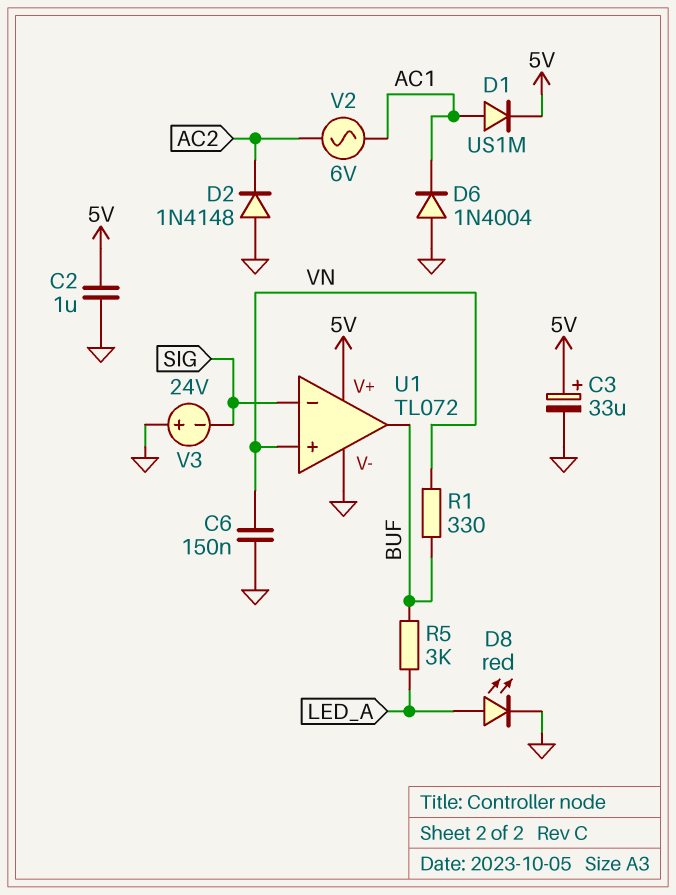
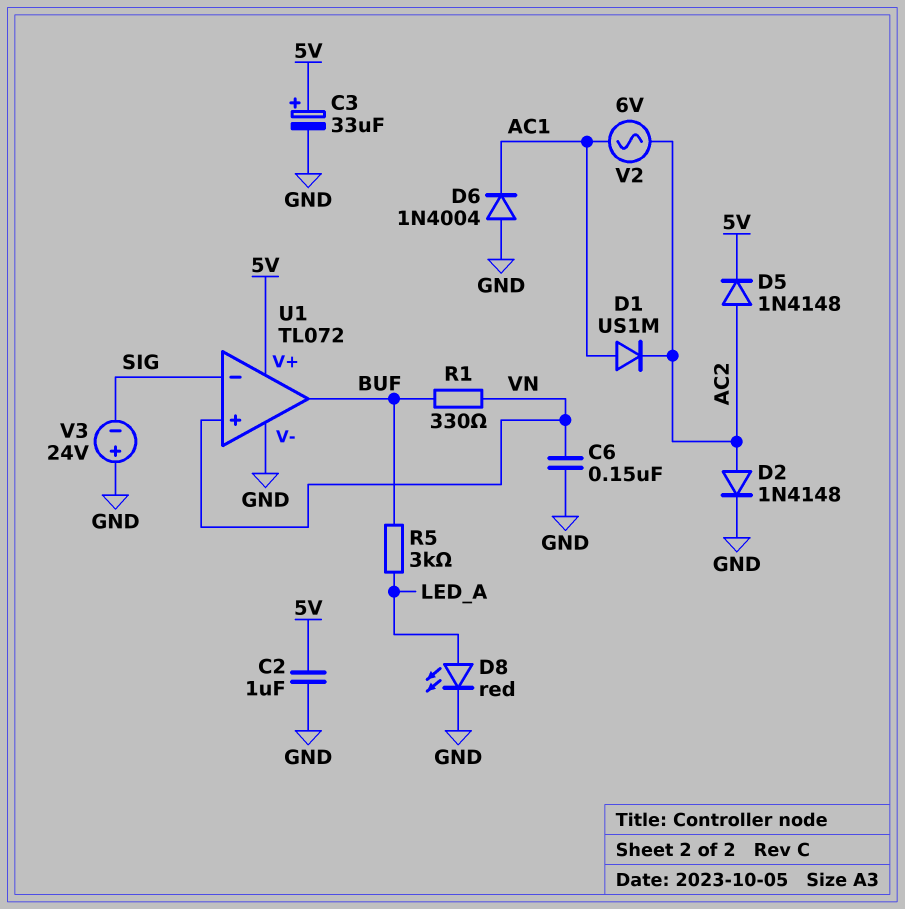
D1: diode US1M (A AC1, K 5V) -> diode US1M (A AC1, K AC2)
D2: diode 1N4148 (A GND, K AC2) -> diode 1N4148 (A AC2, K GND)
D5: none -> diode 1N4148 (A AC2, K 5V)

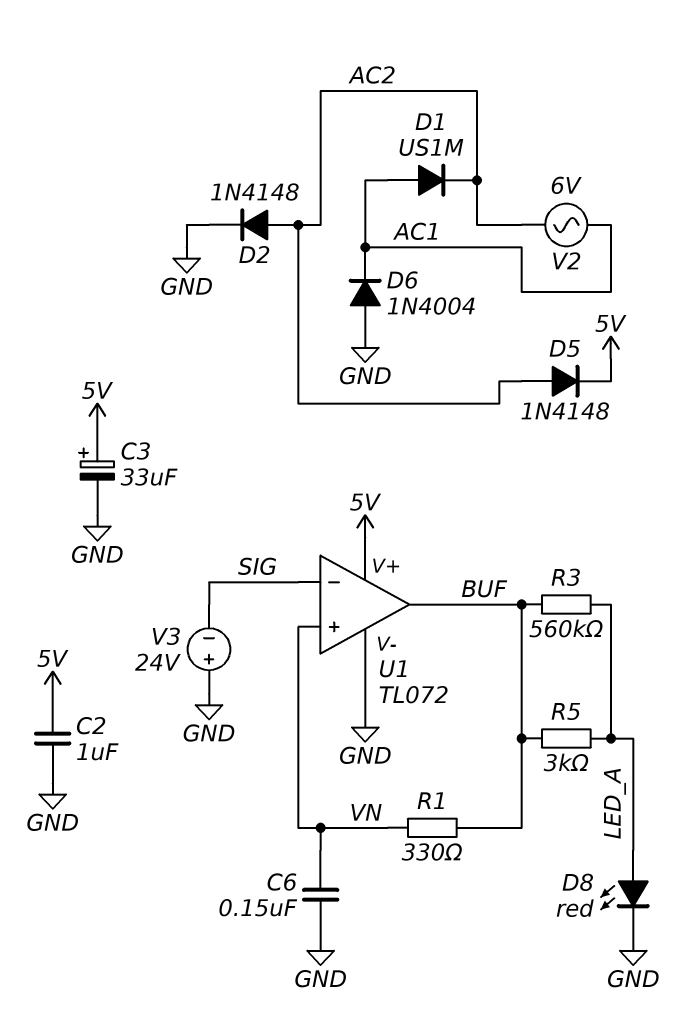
R3: none -> 560k (BUF, LED_A)

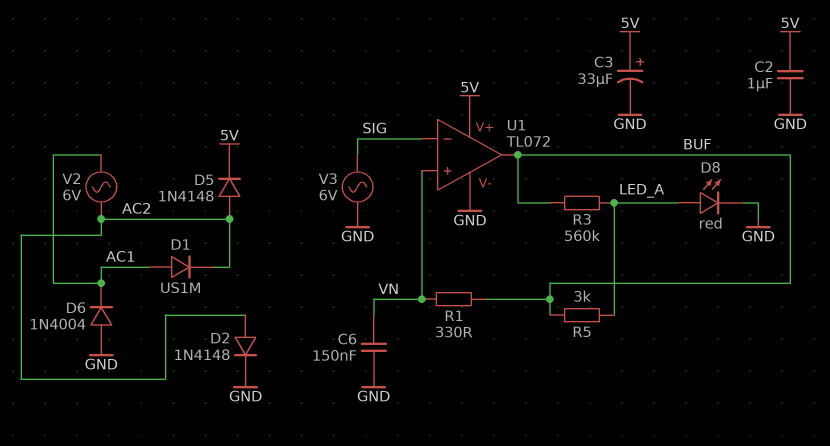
V3: 24V (plus GND, minus SIG) -> AC 6V (GND, SIG)

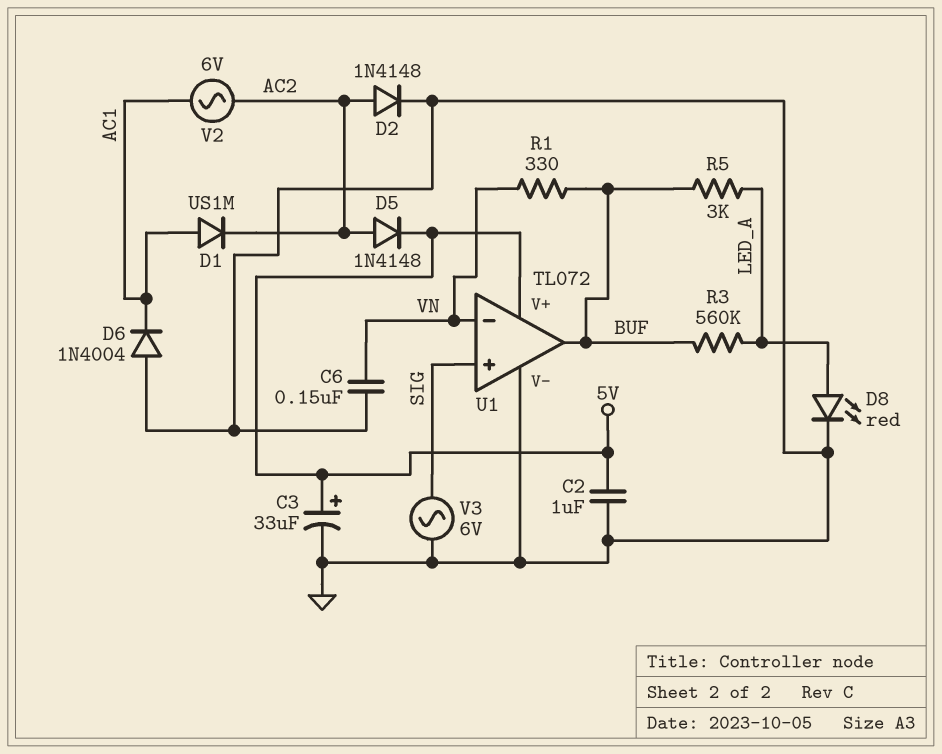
U1 pin in+: VN -> SIG
U1 pin in-: SIG -> VN

